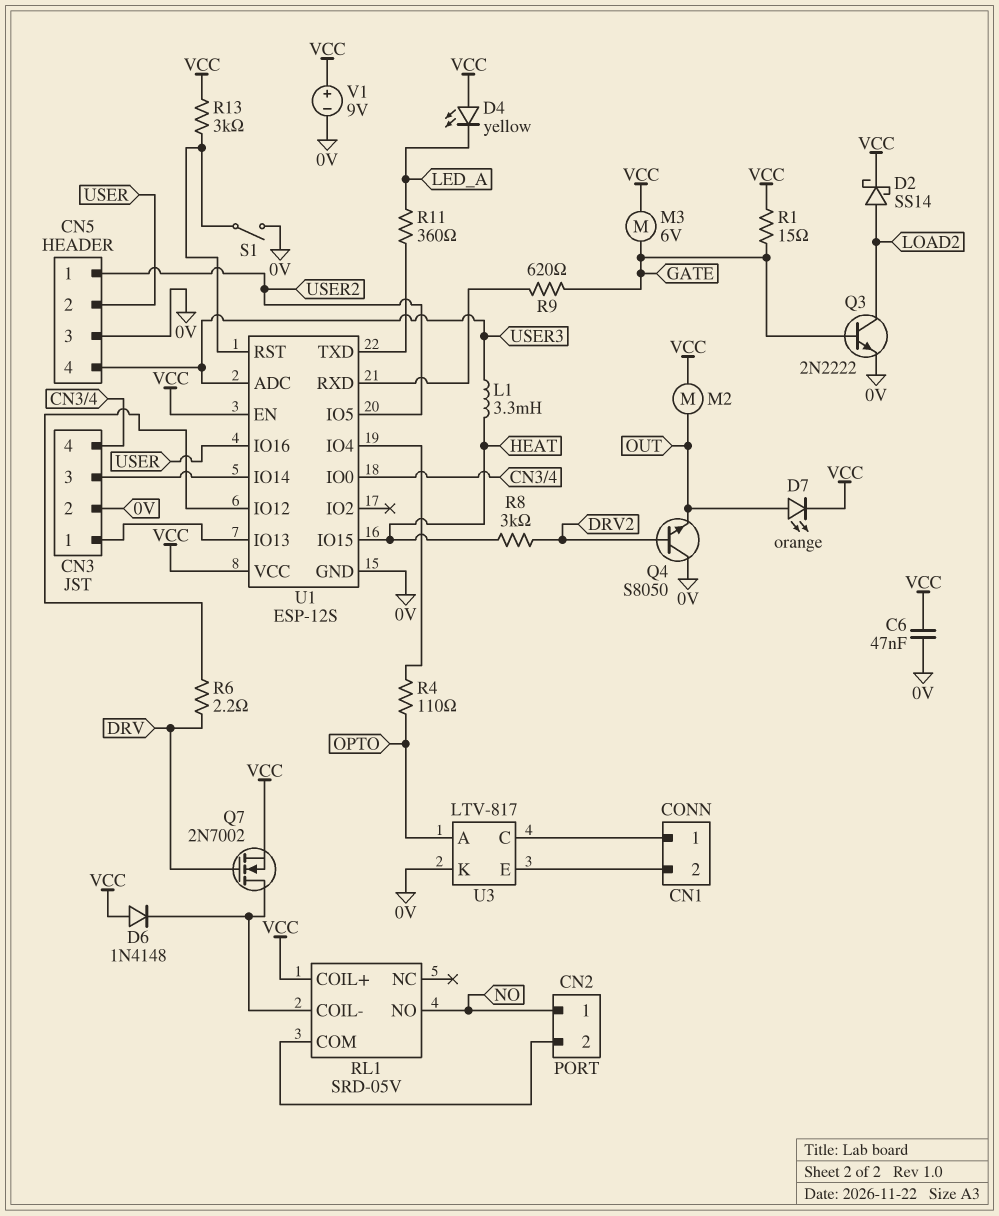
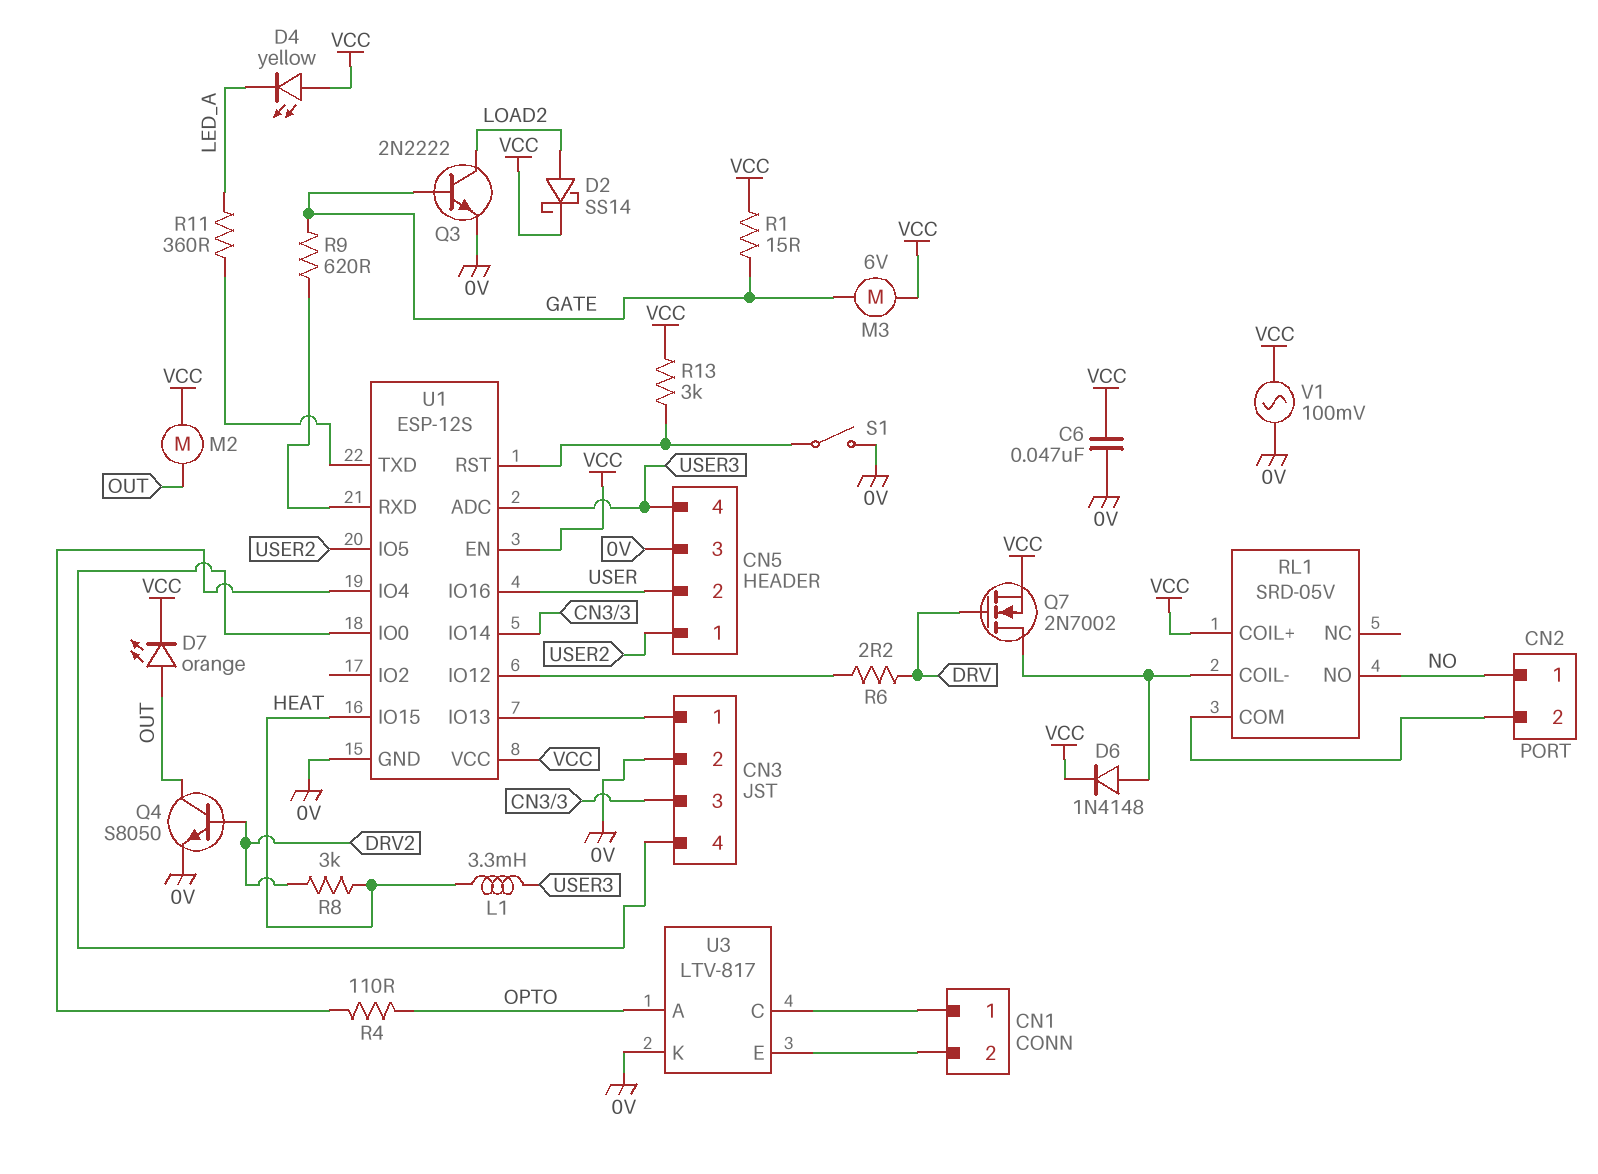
D6: diode 1N4148 (A VCC, K RL1/COIL-) -> diode 1N4148 (A RL1/COIL-, K VCC)
Q4: NPN S8050 (B DRV2, C 0V, E OUT) -> NPN S8050 (B DRV2, C OUT, E 0V)
V1: 9V (plus VCC, minus 0V) -> AC 100mV (0V, VCC)

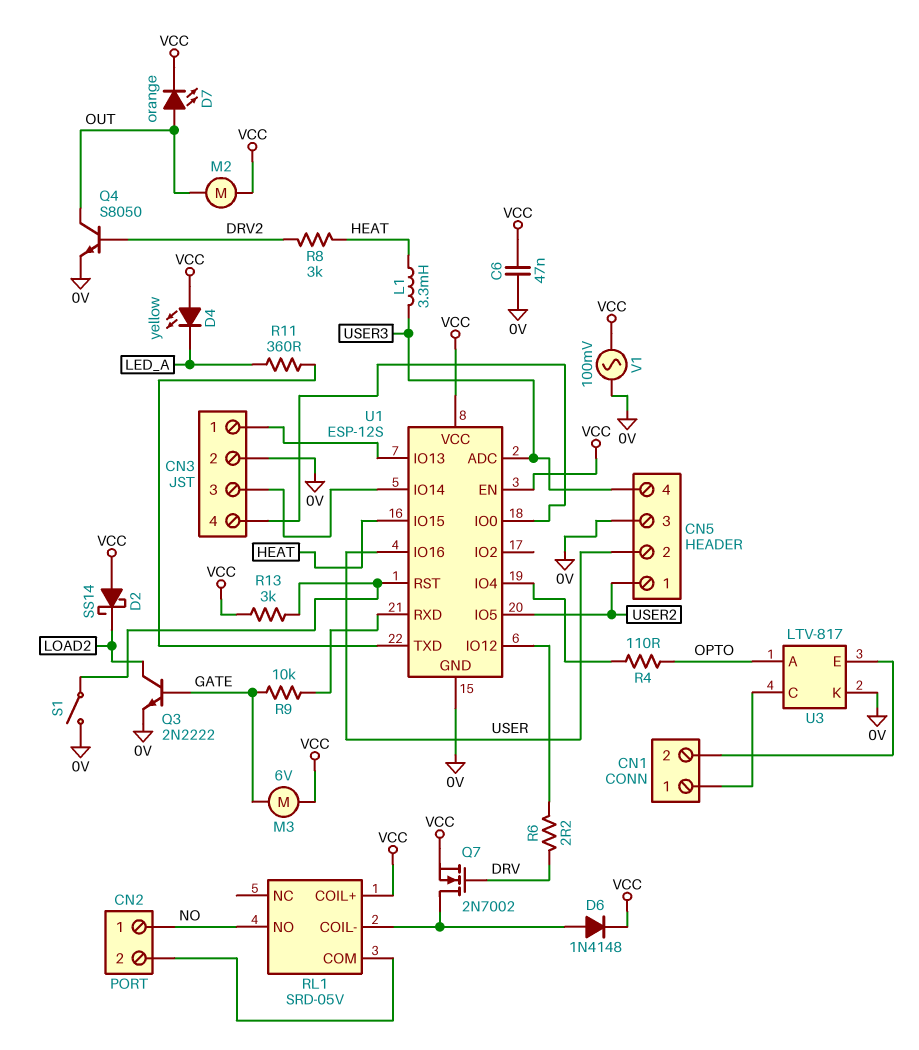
D2: schottky SS14 (A LOAD2, K VCC) -> schottky SS14 (A VCC, K LOAD2)
R1: 15 (GATE, VCC) -> none
R9: 620 (GATE, U1/RXD) -> 10k (GATE, U1/RXD)

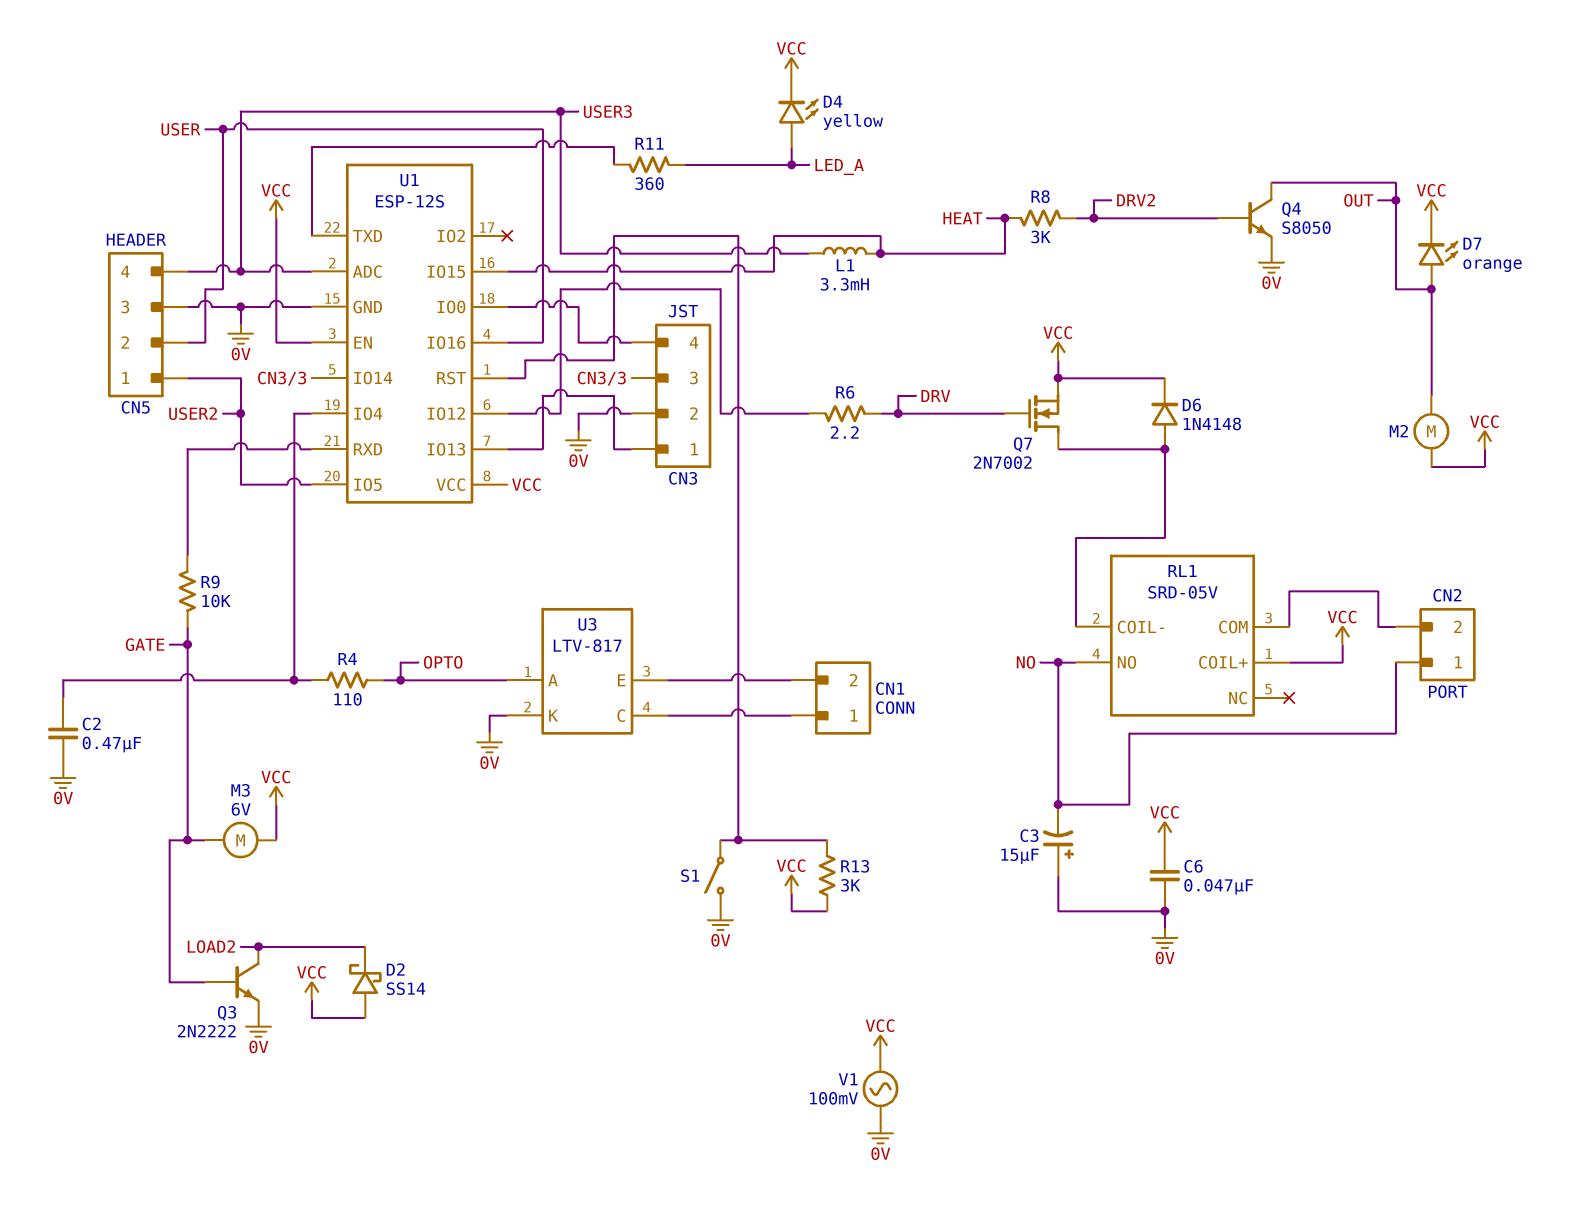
C2: none -> 470nF (0V, U1/IO4)
C3: none -> 15uF (plus 0V, minus NO)
D4: LED yellow (A VCC, K LED_A) -> LED yellow (A LED_A, K VCC)

